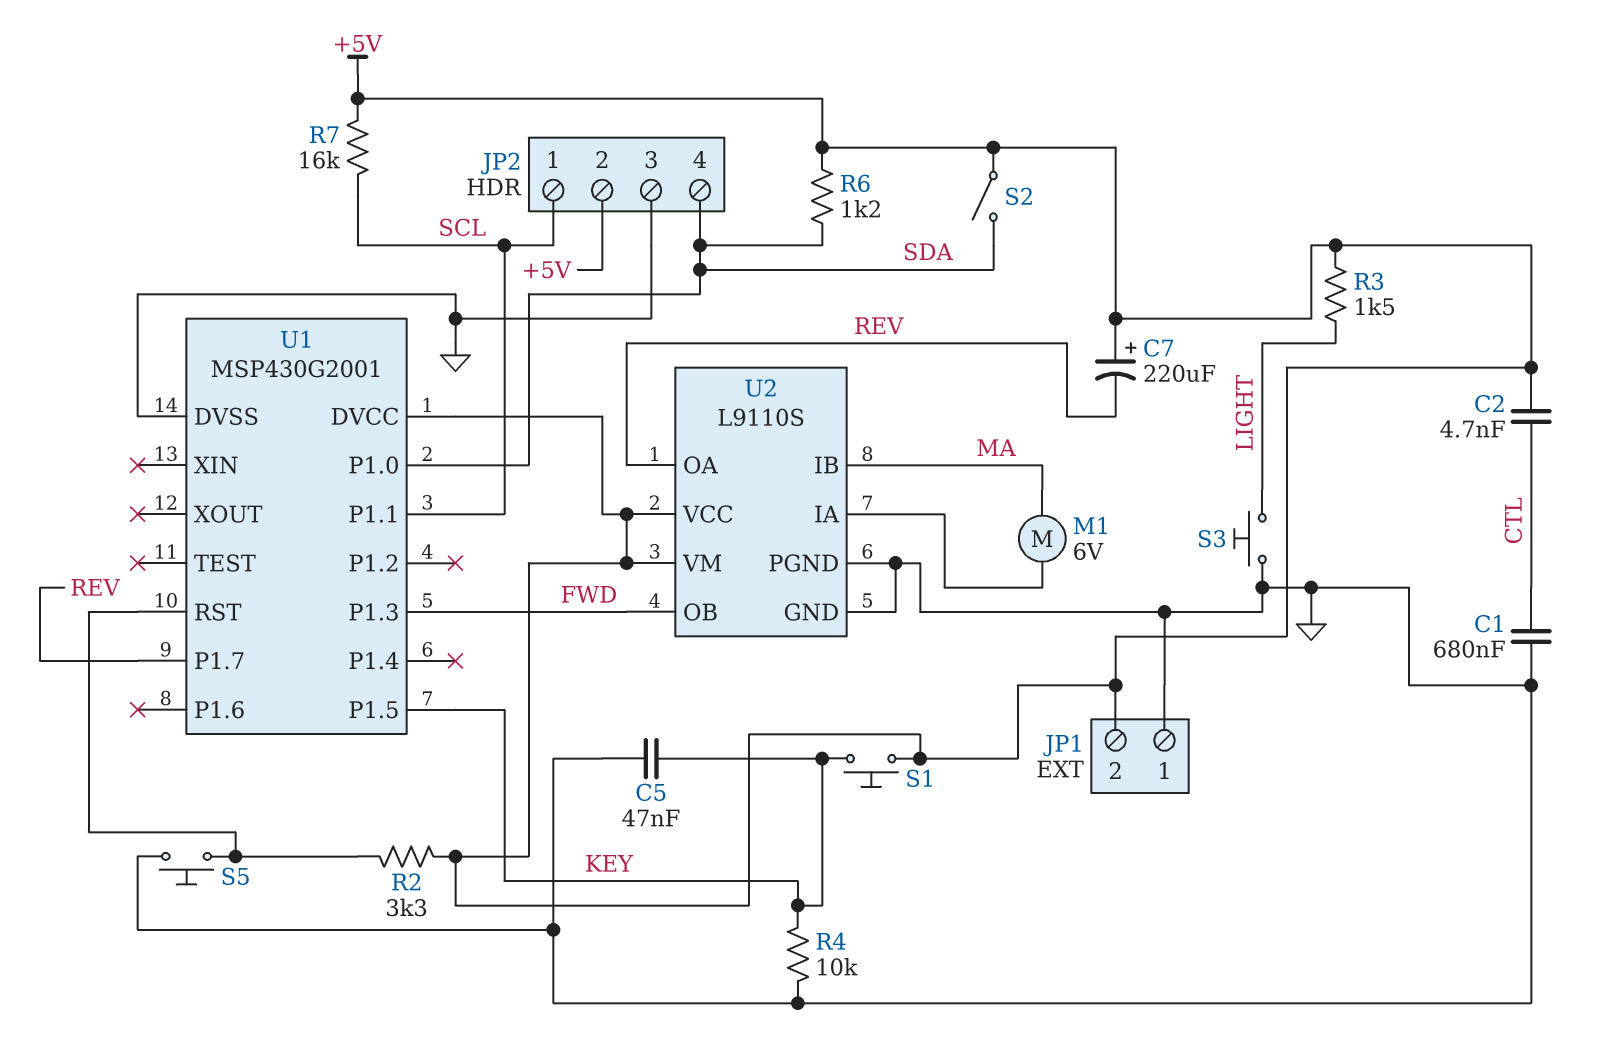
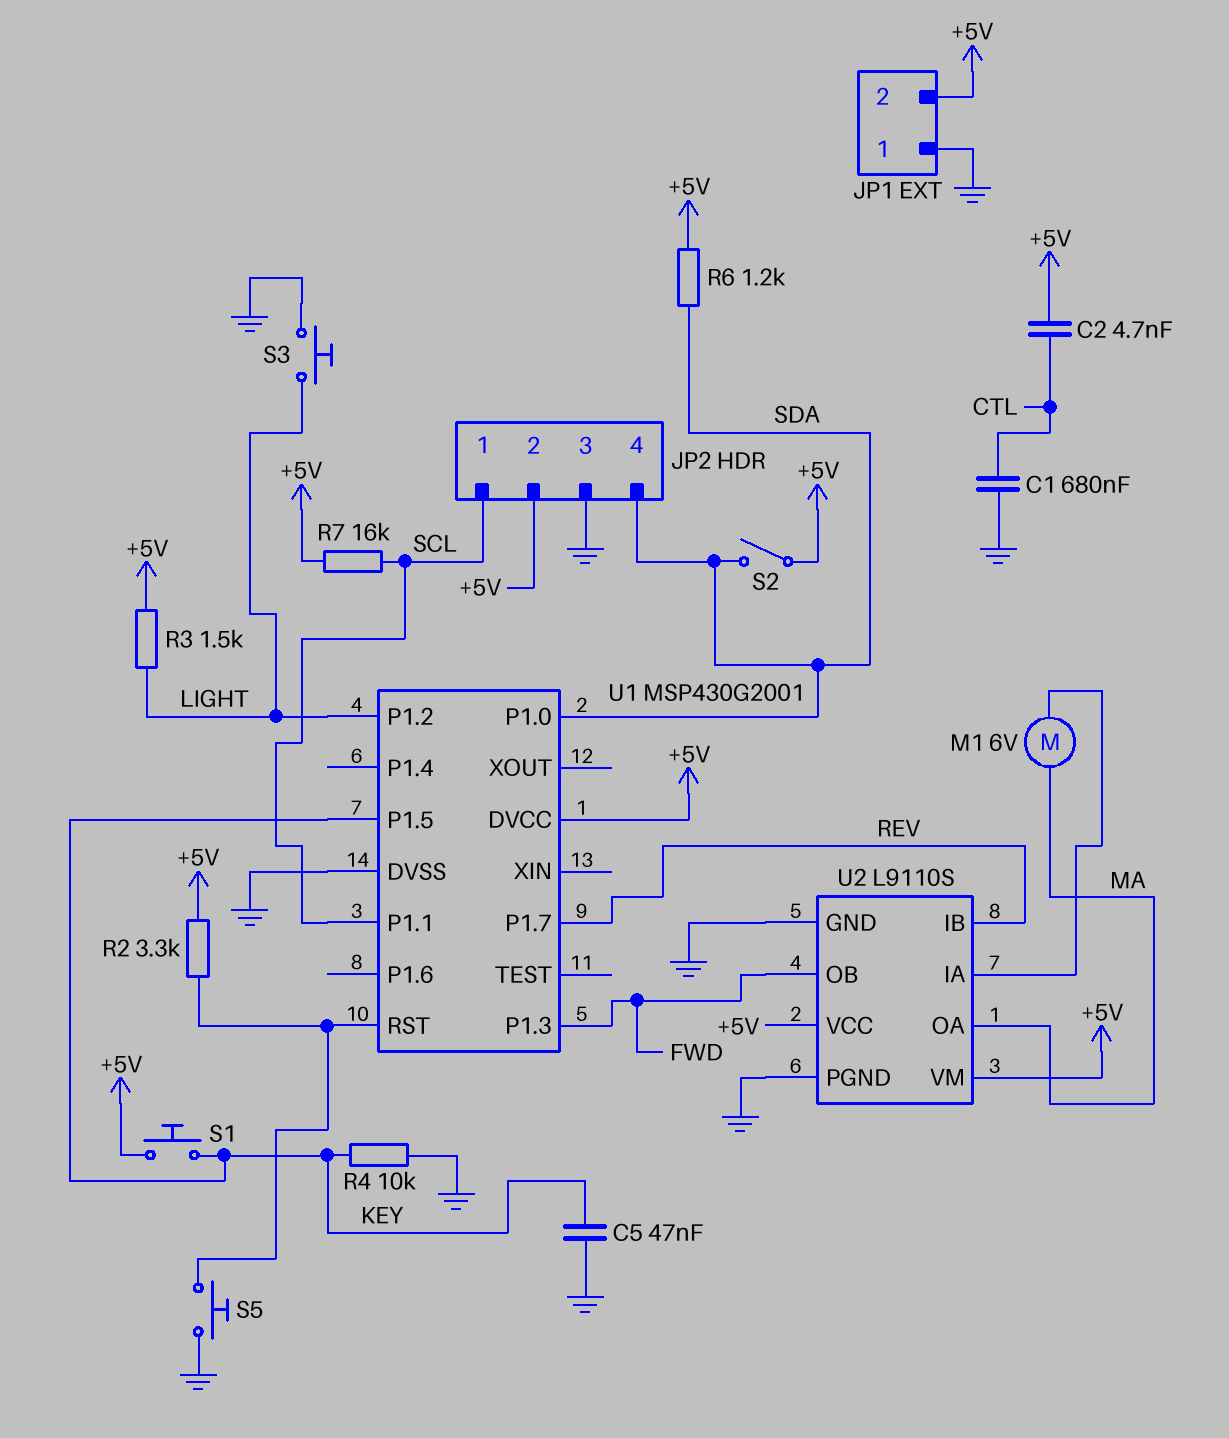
C7: 220uF (plus +5V, minus REV) -> none
U1 pin P1.2: none -> LIGHT
U2 pin IB: MA -> REV
U2 pin OA: REV -> MA

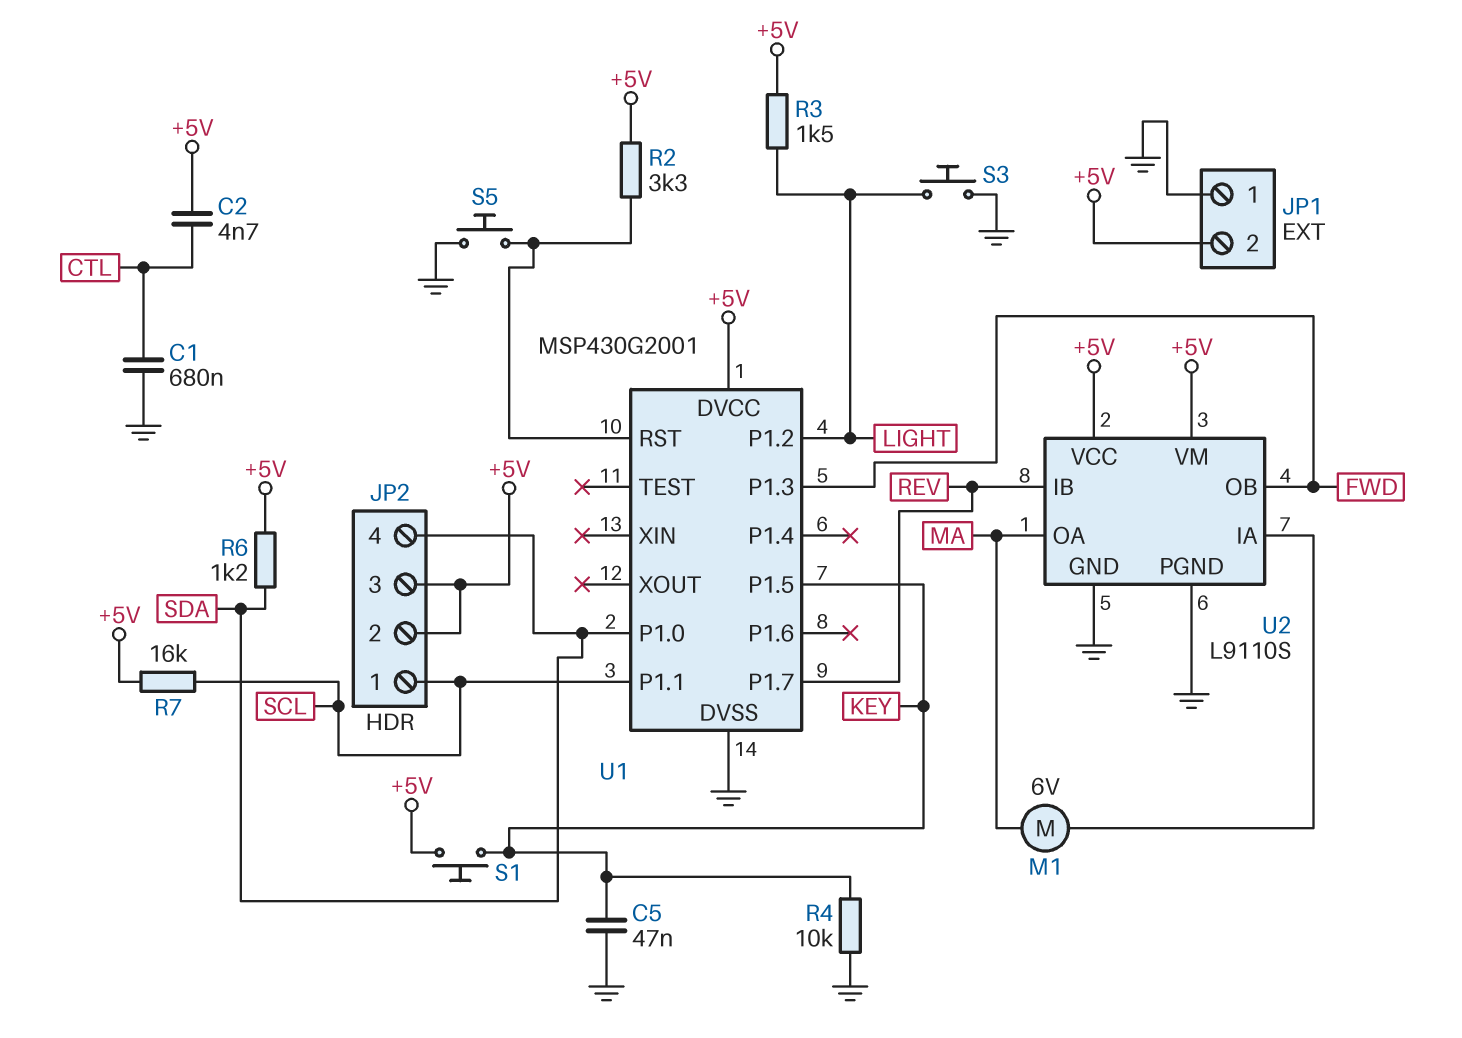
JP2 pin 3: GND -> +5V
S2: switch (+5V, SDA) -> none

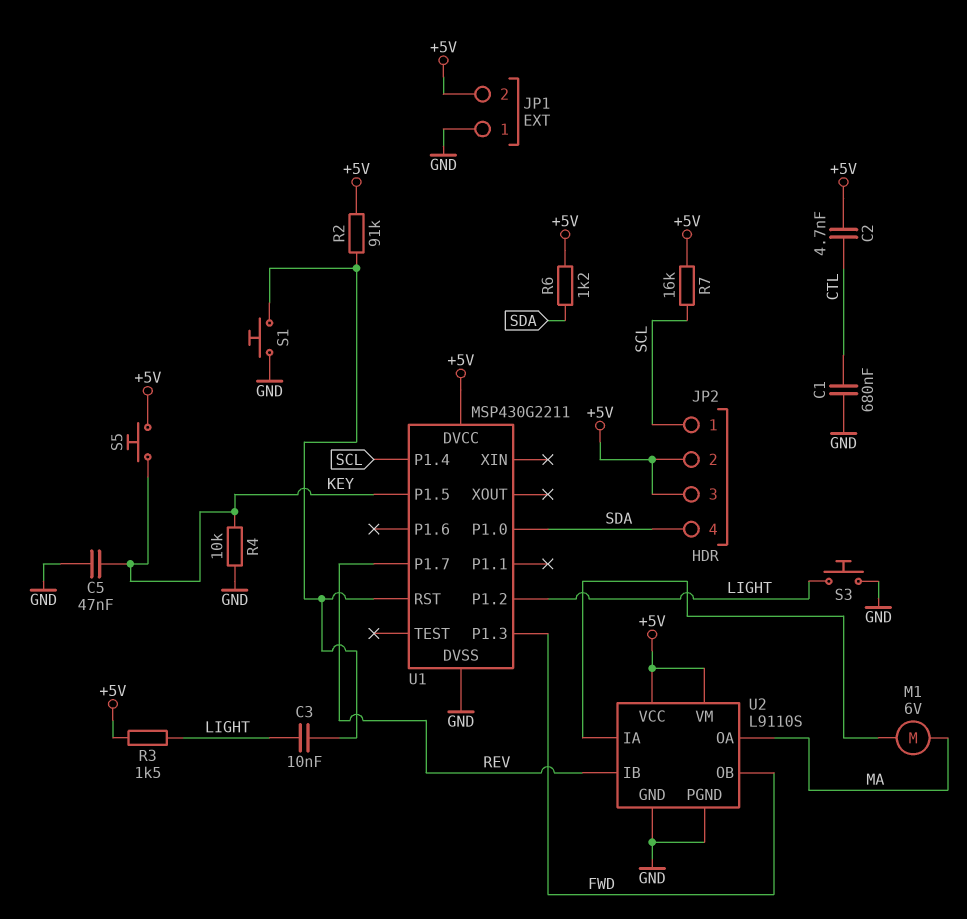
C3: none -> 10nF (LIGHT, U1/RST)
R2: 3.3k (+5V, U1/RST) -> 91k (+5V, U1/RST)
S1: button (+5V, KEY) -> button (GND, U1/RST)
S5: button (GND, U1/RST) -> button (+5V, KEY)
U1: MSP430G2001 -> MSP430G2211
U1 pin P1.1: SCL -> none
U1 pin P1.4: none -> SCL

